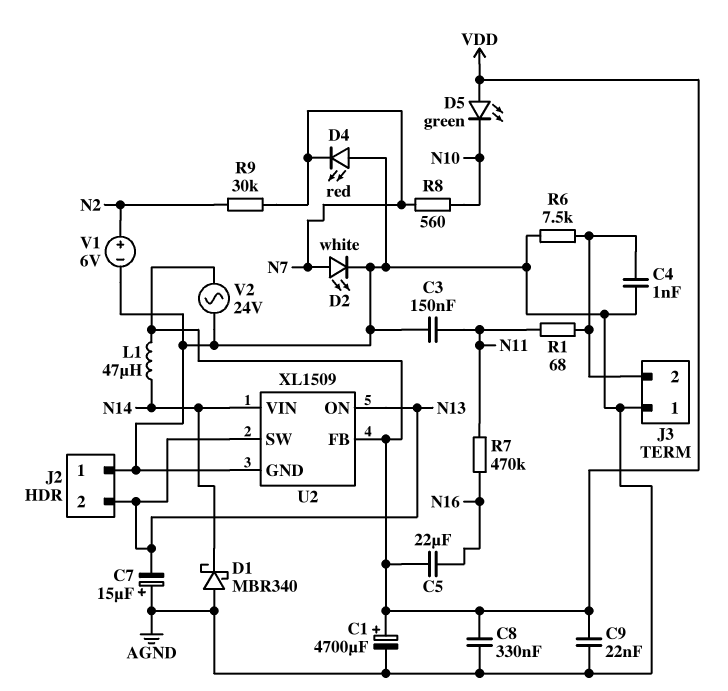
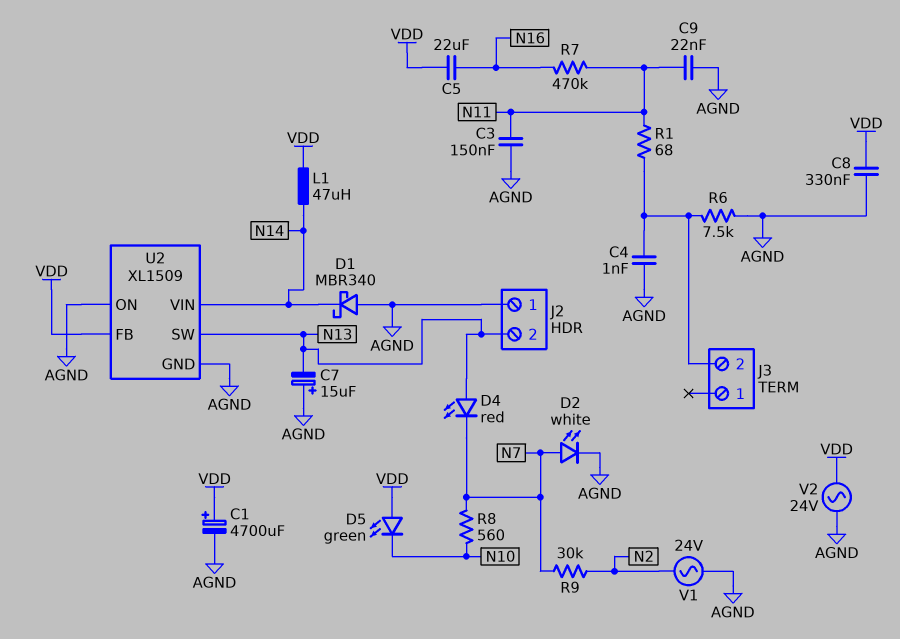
C9: 22nF (AGND, VDD) -> 22nF (AGND, N11)
D4: LED red (A AGND, K N7) -> LED red (A N13, K N7)
J3 pin 1: AGND -> none
U2 pin ON: N13 -> AGND
V1: 6V (plus N2, minus AGND) -> AC 24V (AGND, N2)

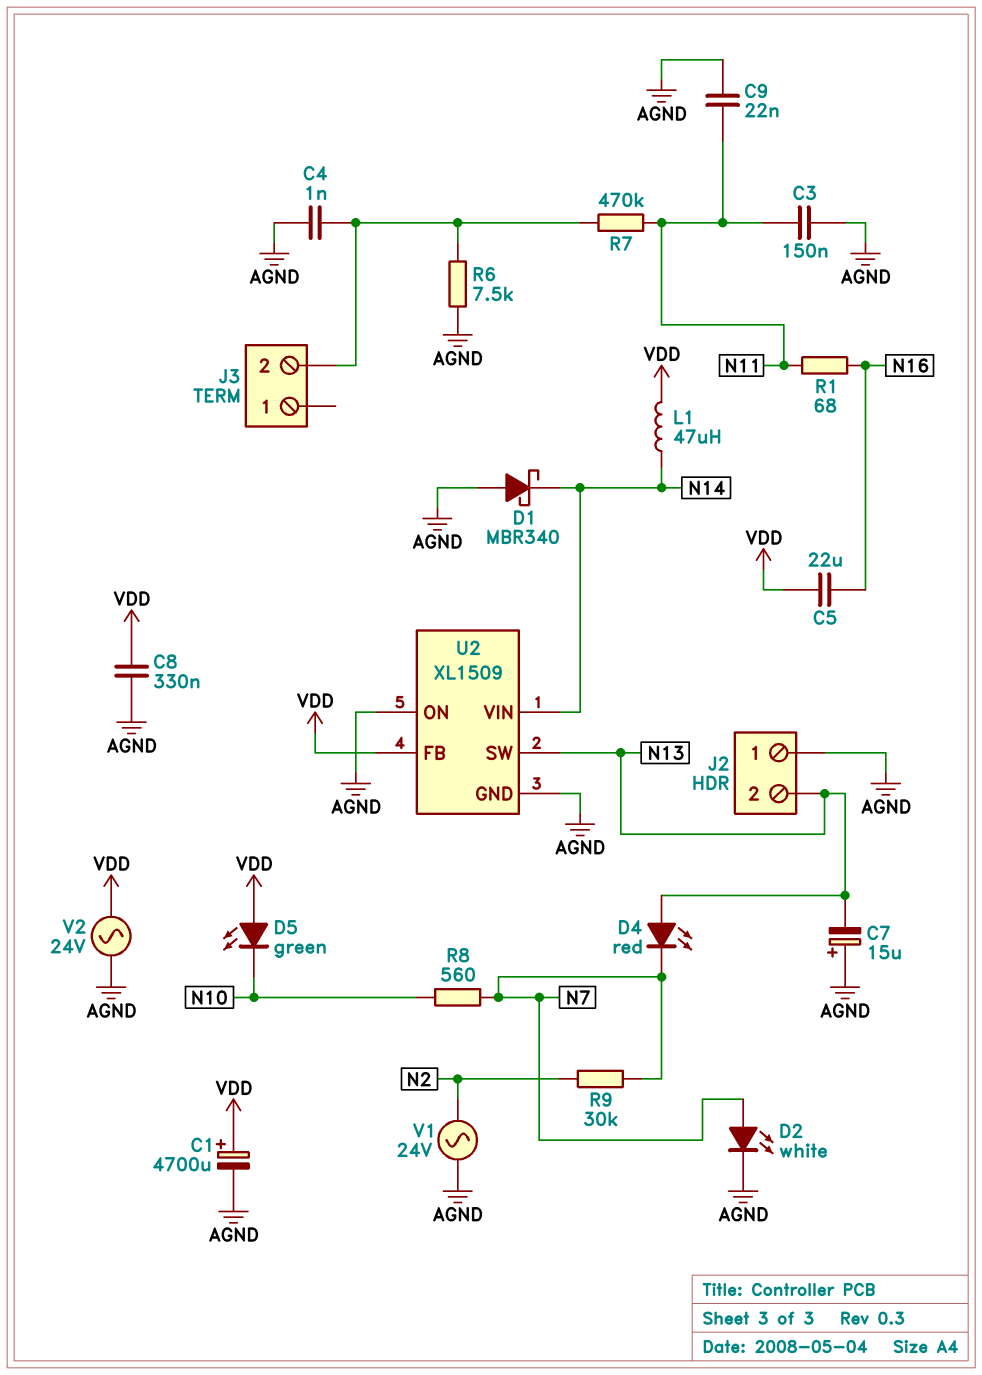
R1: 68 (J3/2, N11) -> 68 (N11, N16)
R7: 470k (N11, N16) -> 470k (J3/2, N11)

